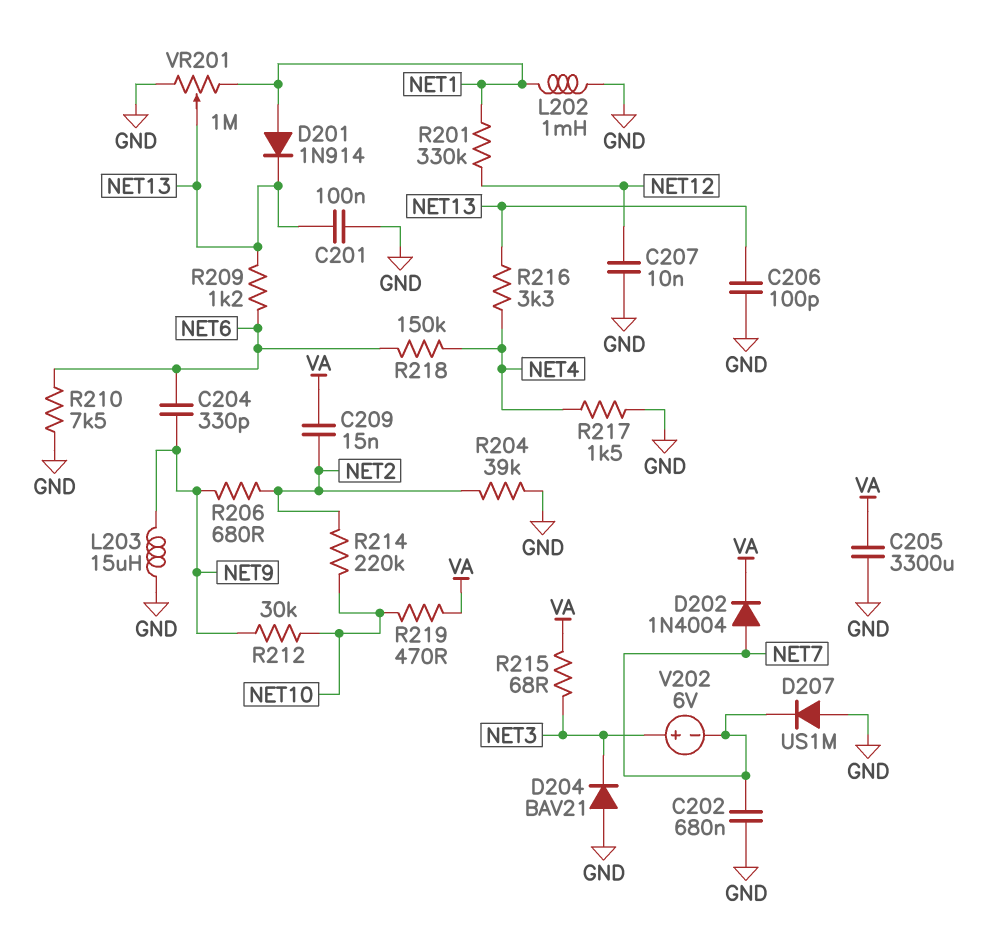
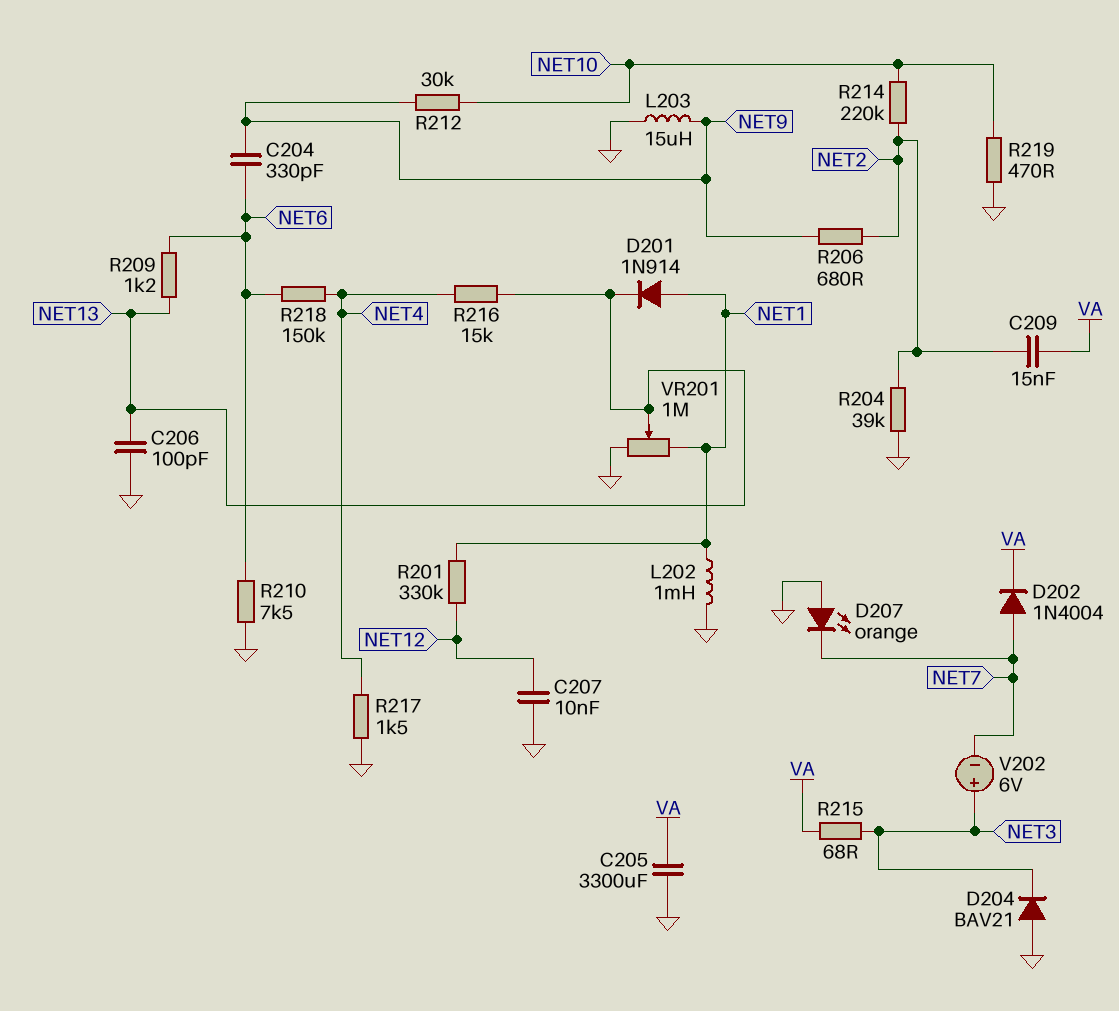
C201: 100nF (GND, NET13) -> none
C202: 680nF (GND, NET7) -> none
D207: diode US1M (A GND, K NET7) -> LED orange (A GND, K NET7)
R216: 3.3k (NET4, NET13) -> 15k (NET4, NET13)
R219: 470 (NET10, VA) -> 470 (GND, NET10)

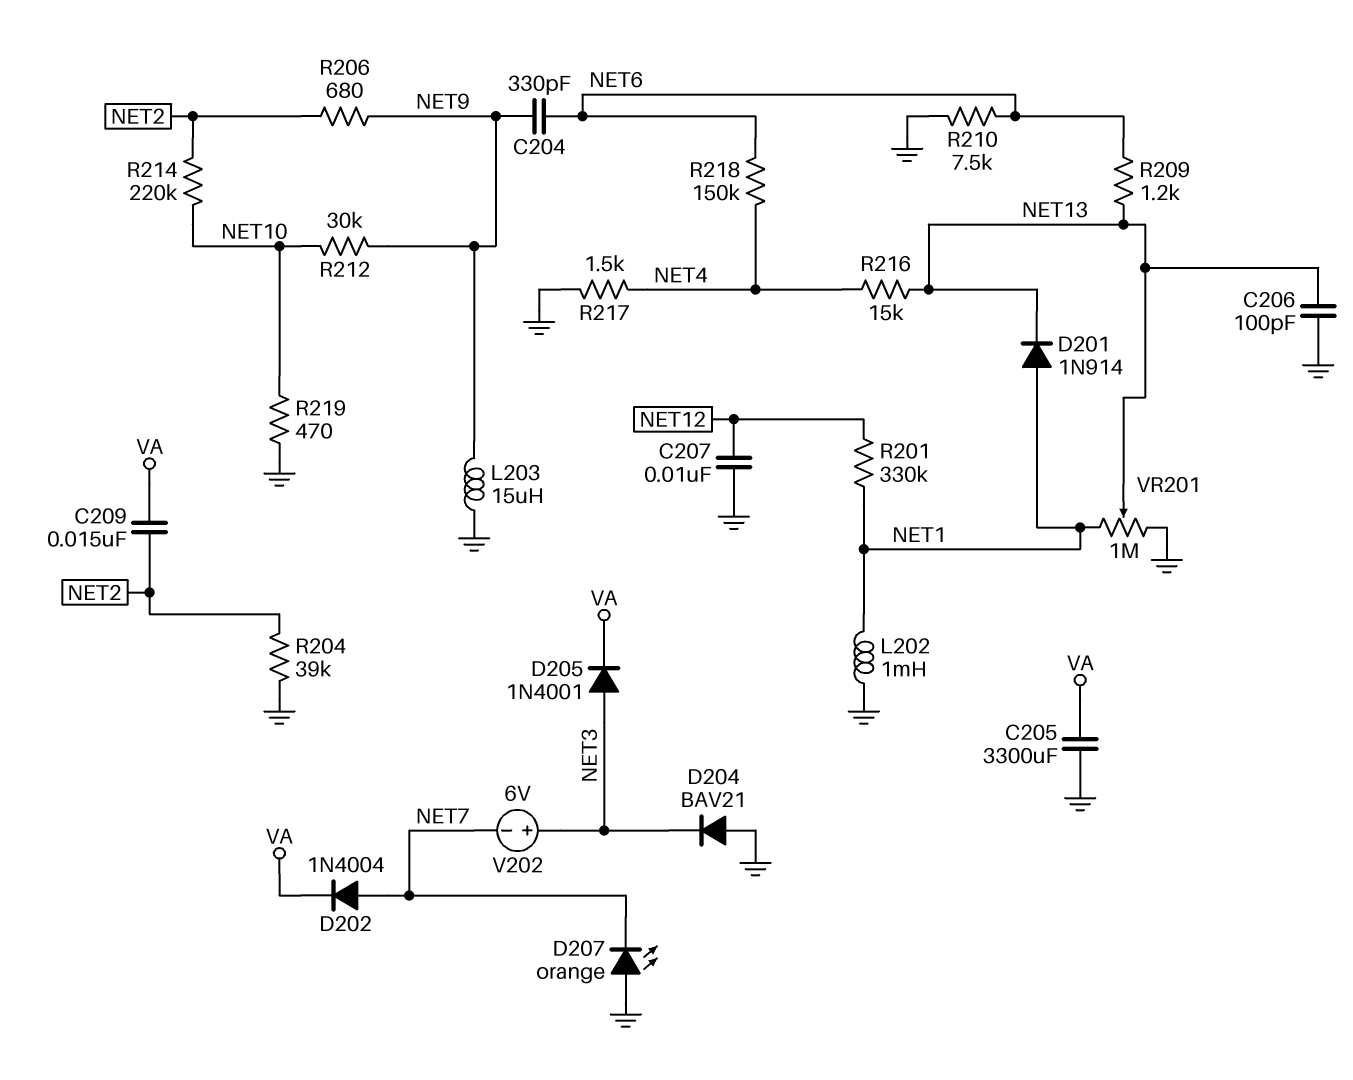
D205: none -> diode 1N4001 (A NET3, K VA)
R215: 68 (NET3, VA) -> none

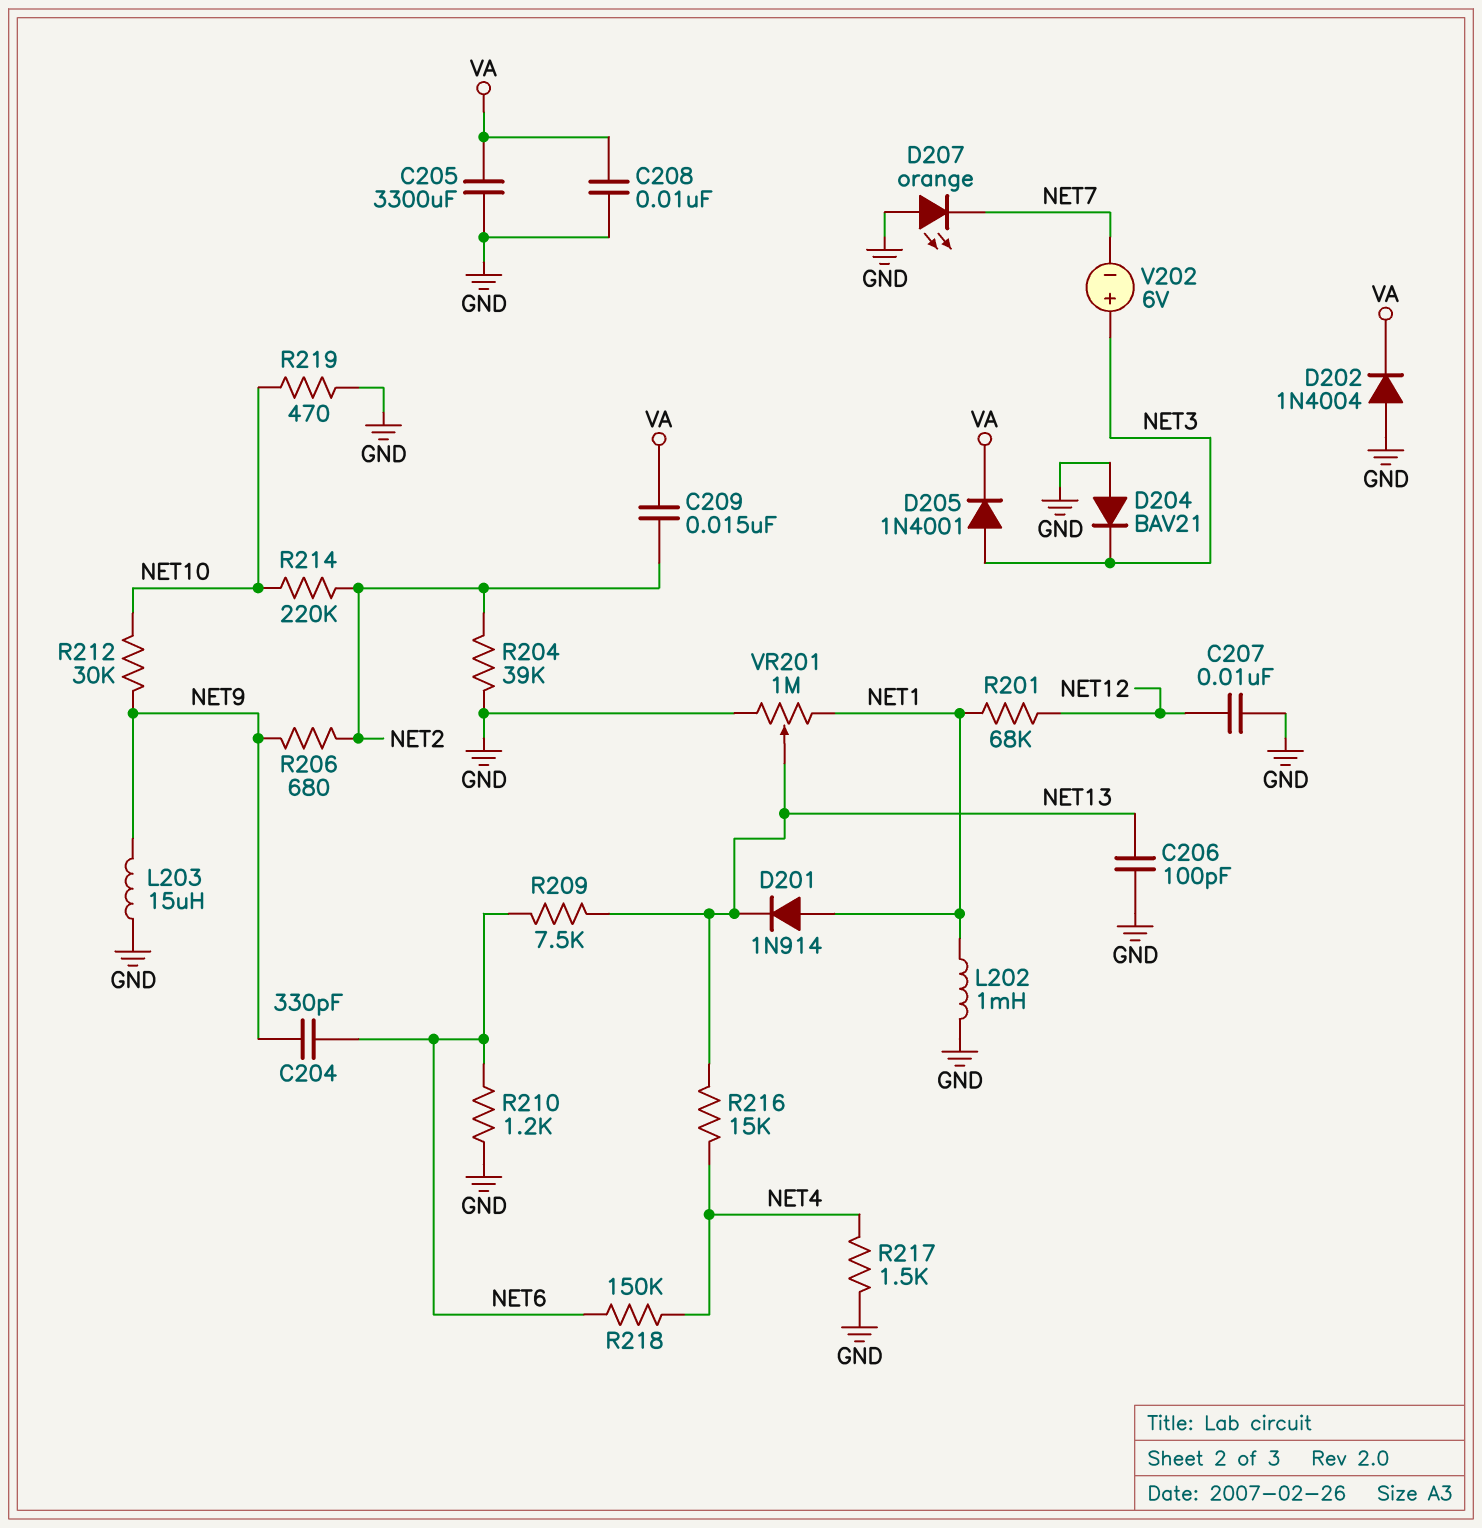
C208: none -> 10nF (GND, VA)
D202: diode 1N4004 (A NET7, K VA) -> diode 1N4004 (A GND, K VA)
R201: 330k (NET1, NET12) -> 68k (NET1, NET12)
R209: 1.2k (NET6, NET13) -> 7.5k (NET6, NET13)
R210: 7.5k (GND, NET6) -> 1.2k (GND, NET6)

